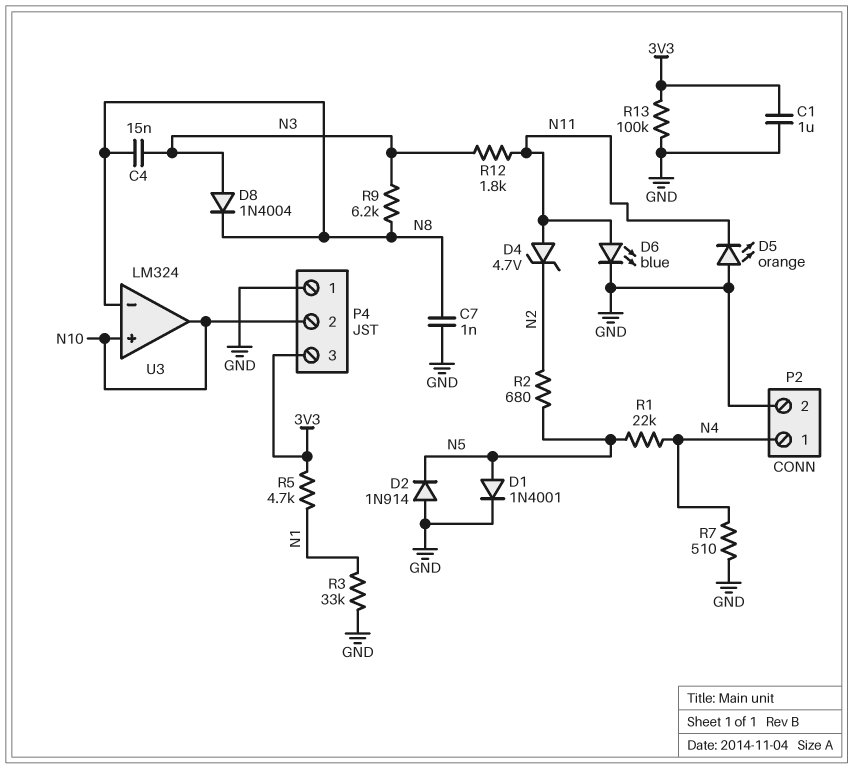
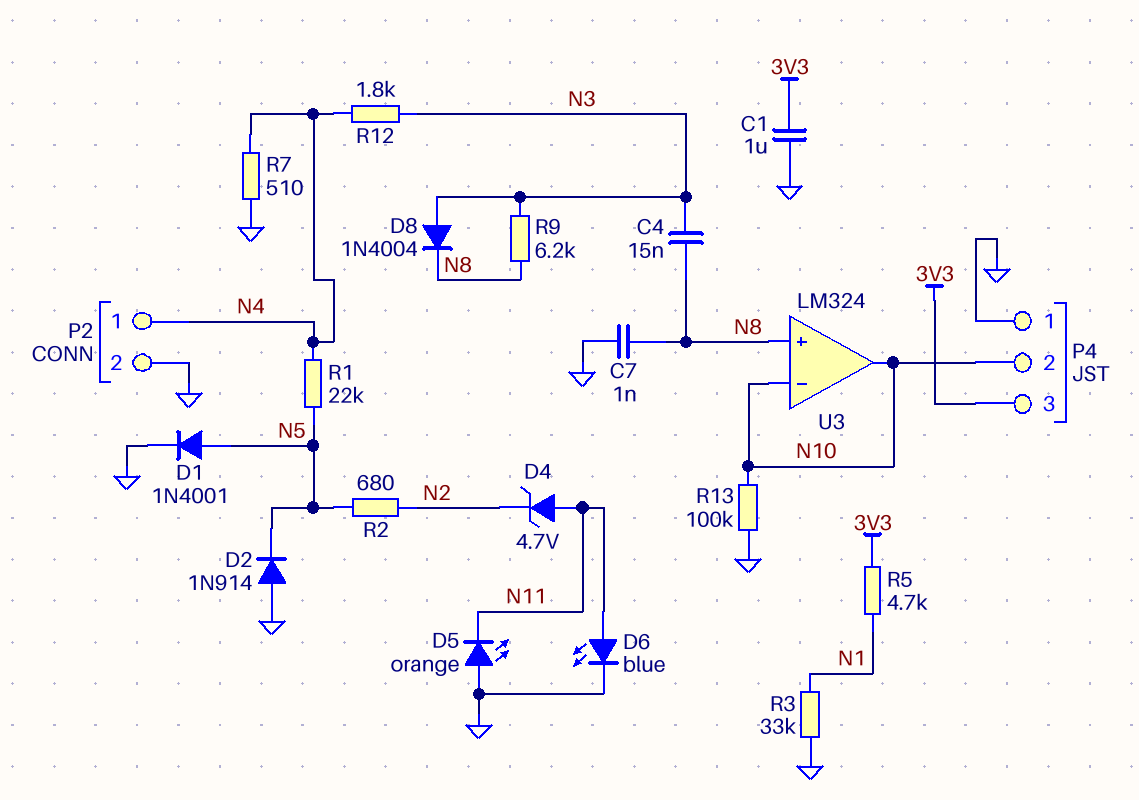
R12: 1.8k (N3, N11) -> 1.8k (N3, N4)
R13: 100k (3V3, GND) -> 100k (GND, N10)
U3 pin in+: N10 -> N8
U3 pin in-: N8 -> N10

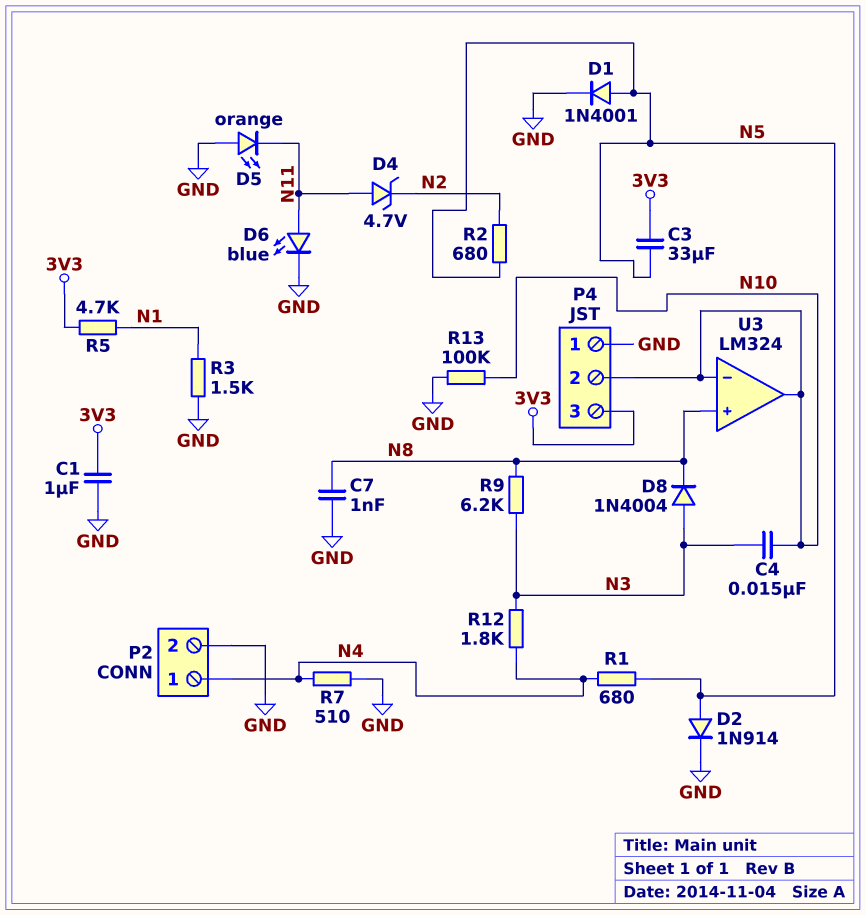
C3: none -> 33uF (3V3, N5)
C4: 15nF (N3, N8) -> 15nF (N3, N10)
D2: diode 1N914 (A GND, K N5) -> diode 1N914 (A N5, K GND)
R1: 22k (N4, N5) -> 680 (N4, N5)
R3: 33k (GND, N1) -> 1.5k (GND, N1)

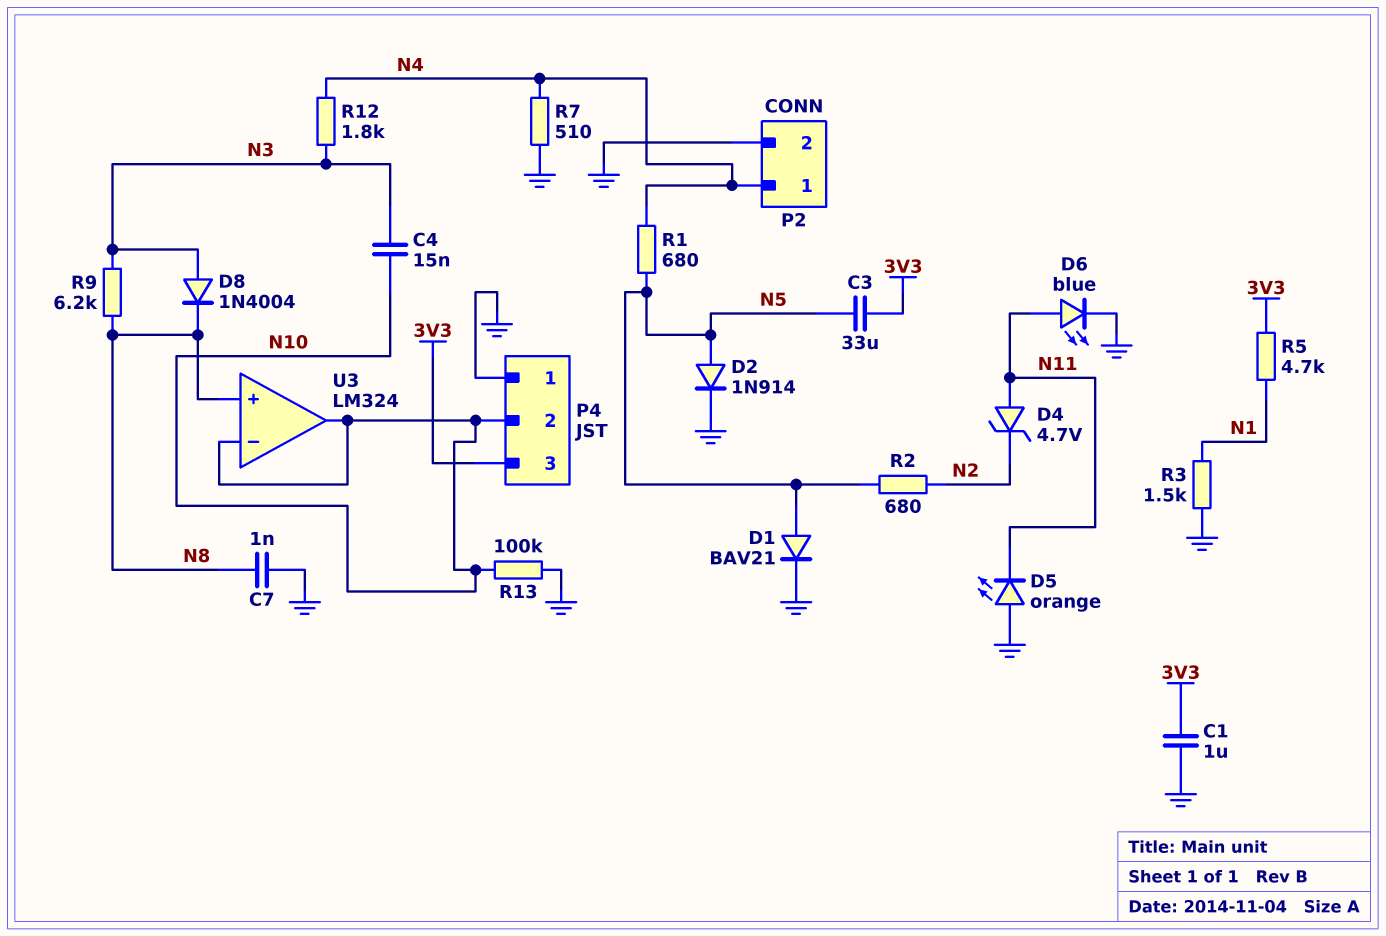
D1: diode 1N4001 (A N5, K GND) -> diode BAV21 (A N5, K GND)

